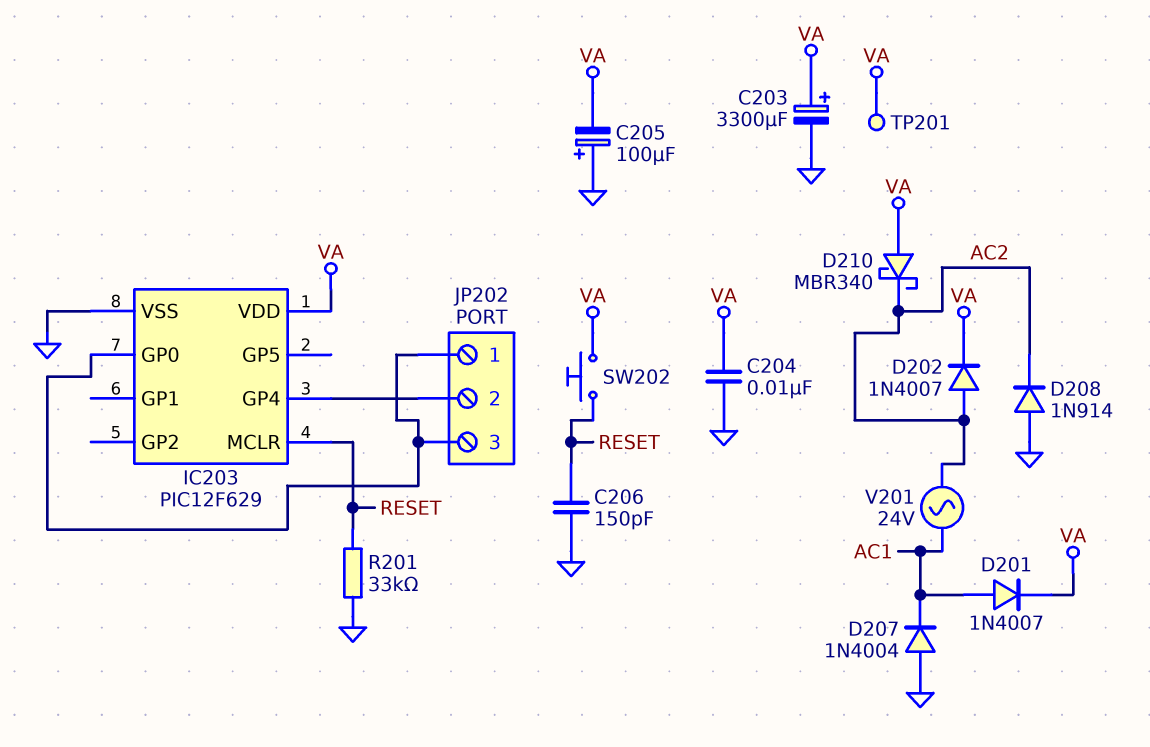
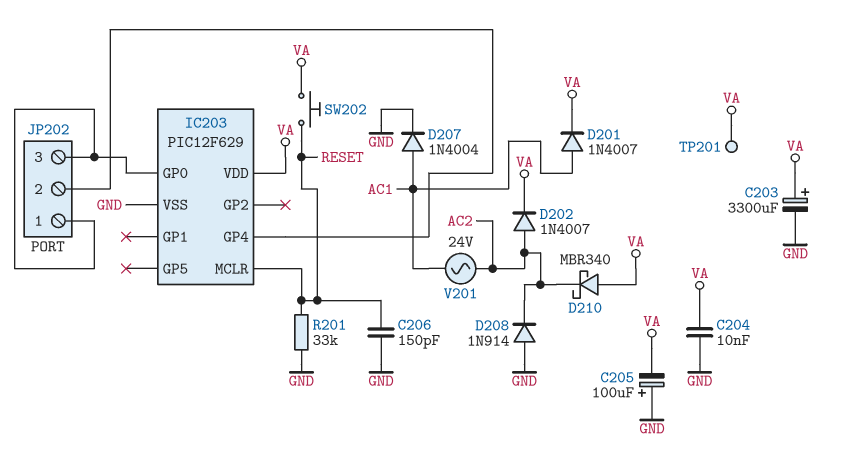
D207: diode 1N4004 (A GND, K AC1) -> diode 1N4004 (A AC1, K GND)

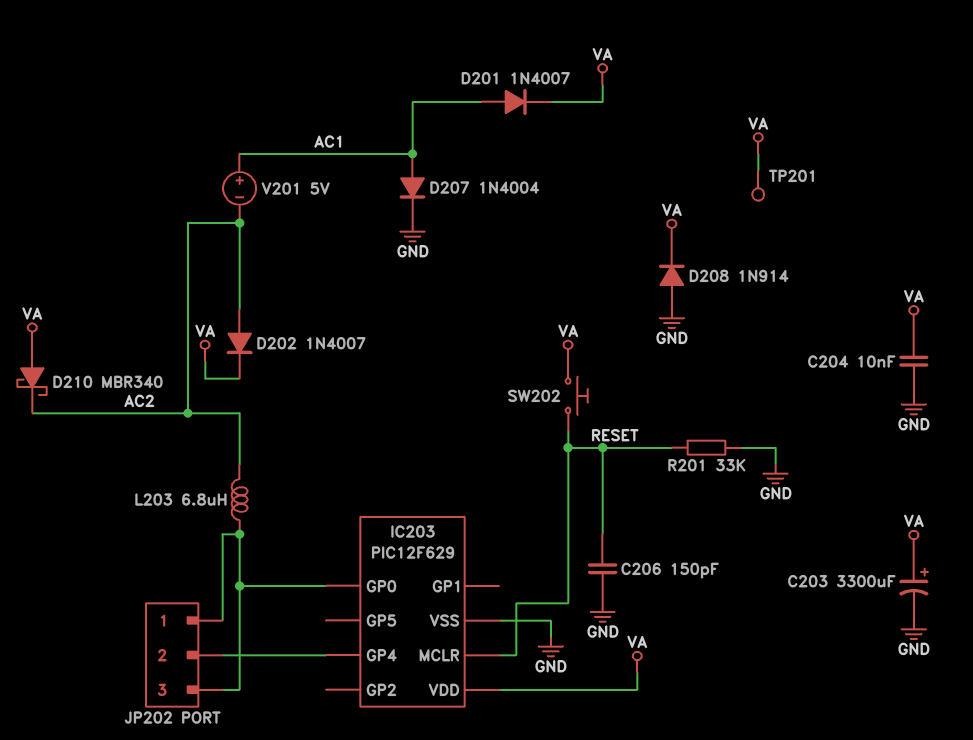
C205: 100uF (plus GND, minus VA) -> none
D208: diode 1N914 (A GND, K AC2) -> diode 1N914 (A GND, K VA)
L203: none -> 6.8uH (AC2, IC203/GP0)
V201: AC 24V (AC1, AC2) -> 5V (plus AC1, minus AC2)

